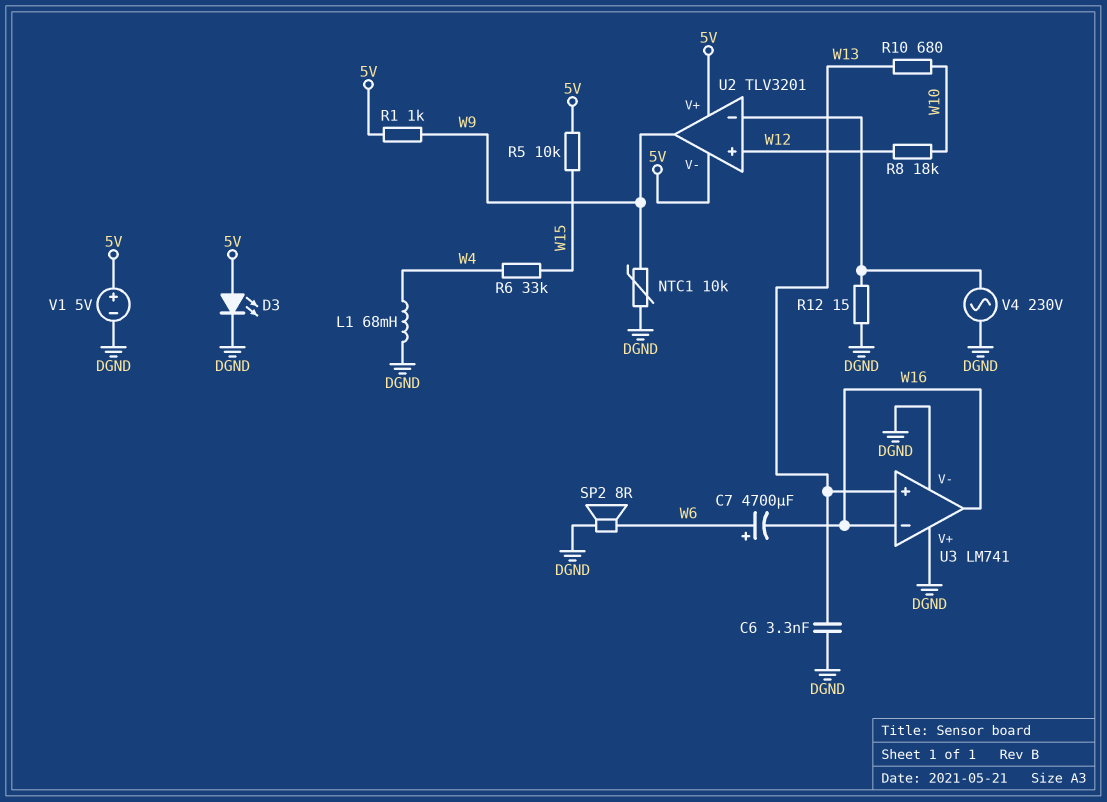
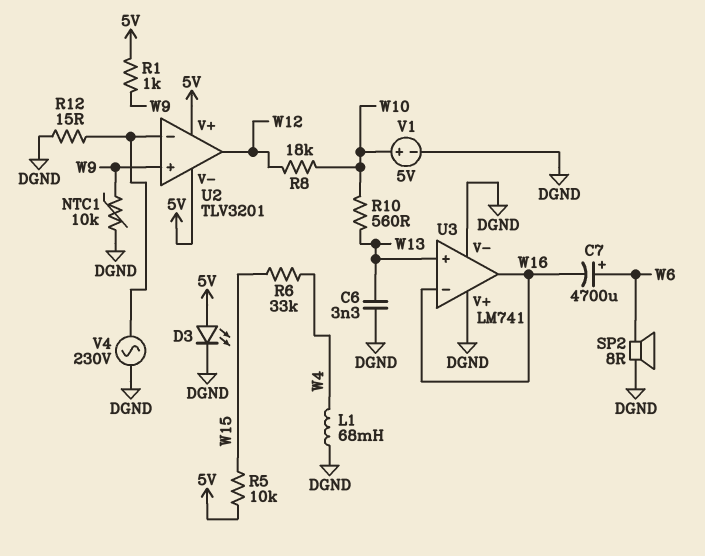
R10: 680 (W10, W13) -> 560 (W10, W13)
U2 pin in+: W12 -> W9
U2 pin out: W9 -> W12
V1: 5V (plus 5V, minus DGND) -> 5V (plus W10, minus DGND)

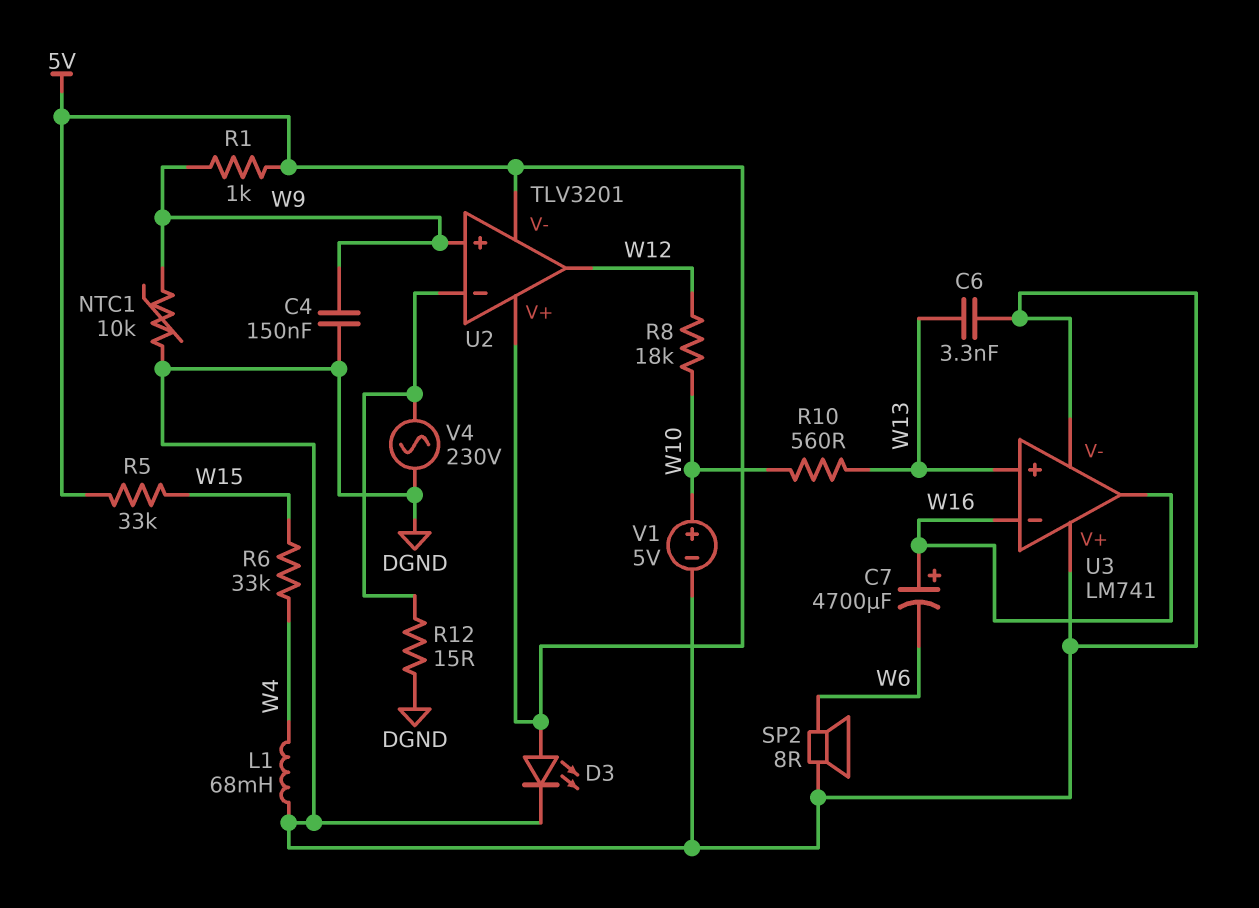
C4: none -> 150nF (DGND, W9)
C7: 4700uF (plus W6, minus W16) -> 4700uF (plus W16, minus W6)
R5: 10k (5V, W15) -> 33k (5V, W15)

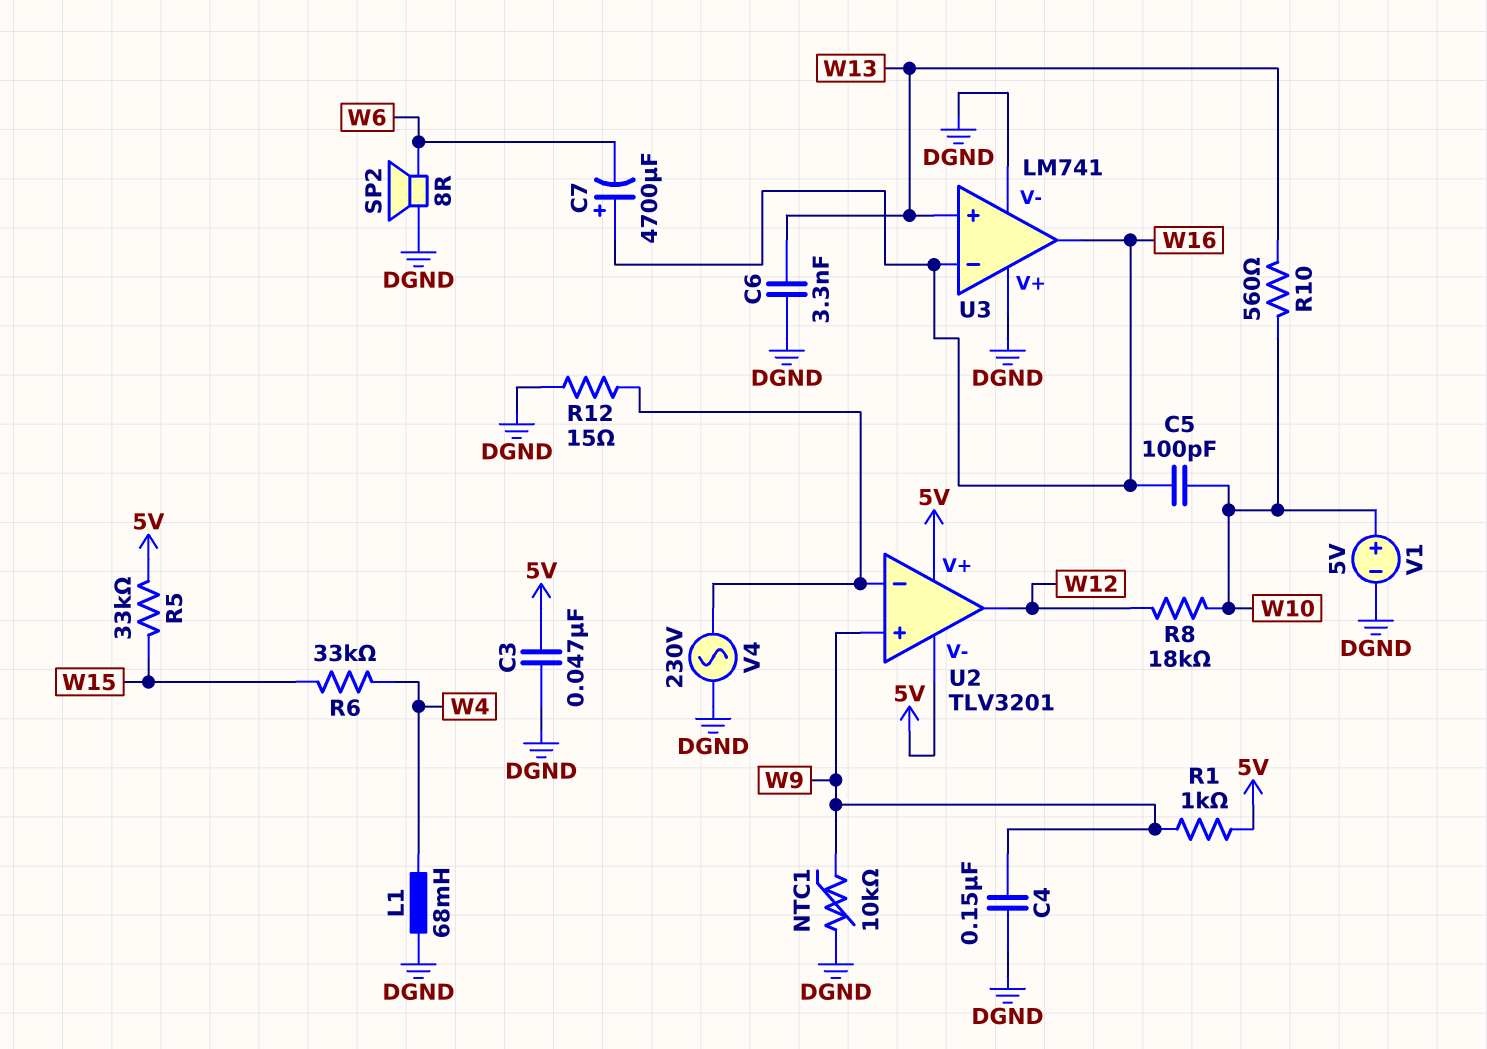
C3: none -> 47nF (5V, DGND)
C5: none -> 100pF (W10, W16)
D3: LED (A 5V, K DGND) -> none

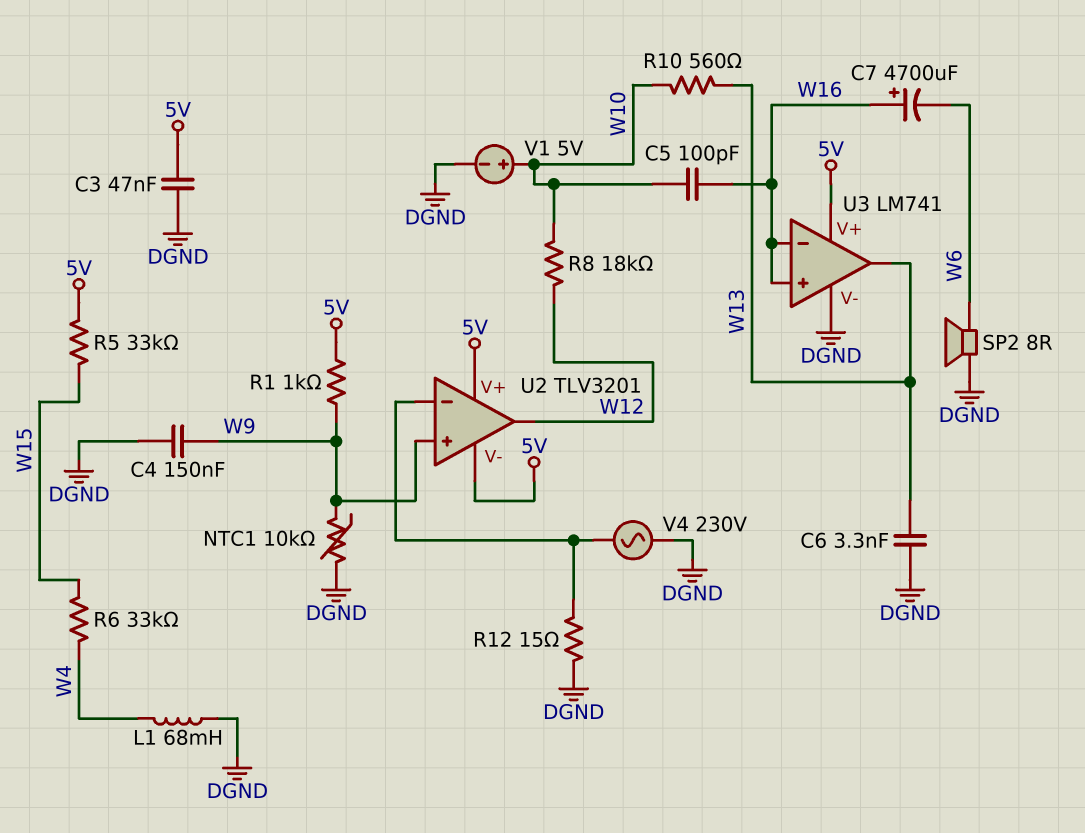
U3 pin V+: DGND -> 5V
U3 pin in+: W13 -> W16
U3 pin out: W16 -> W13

